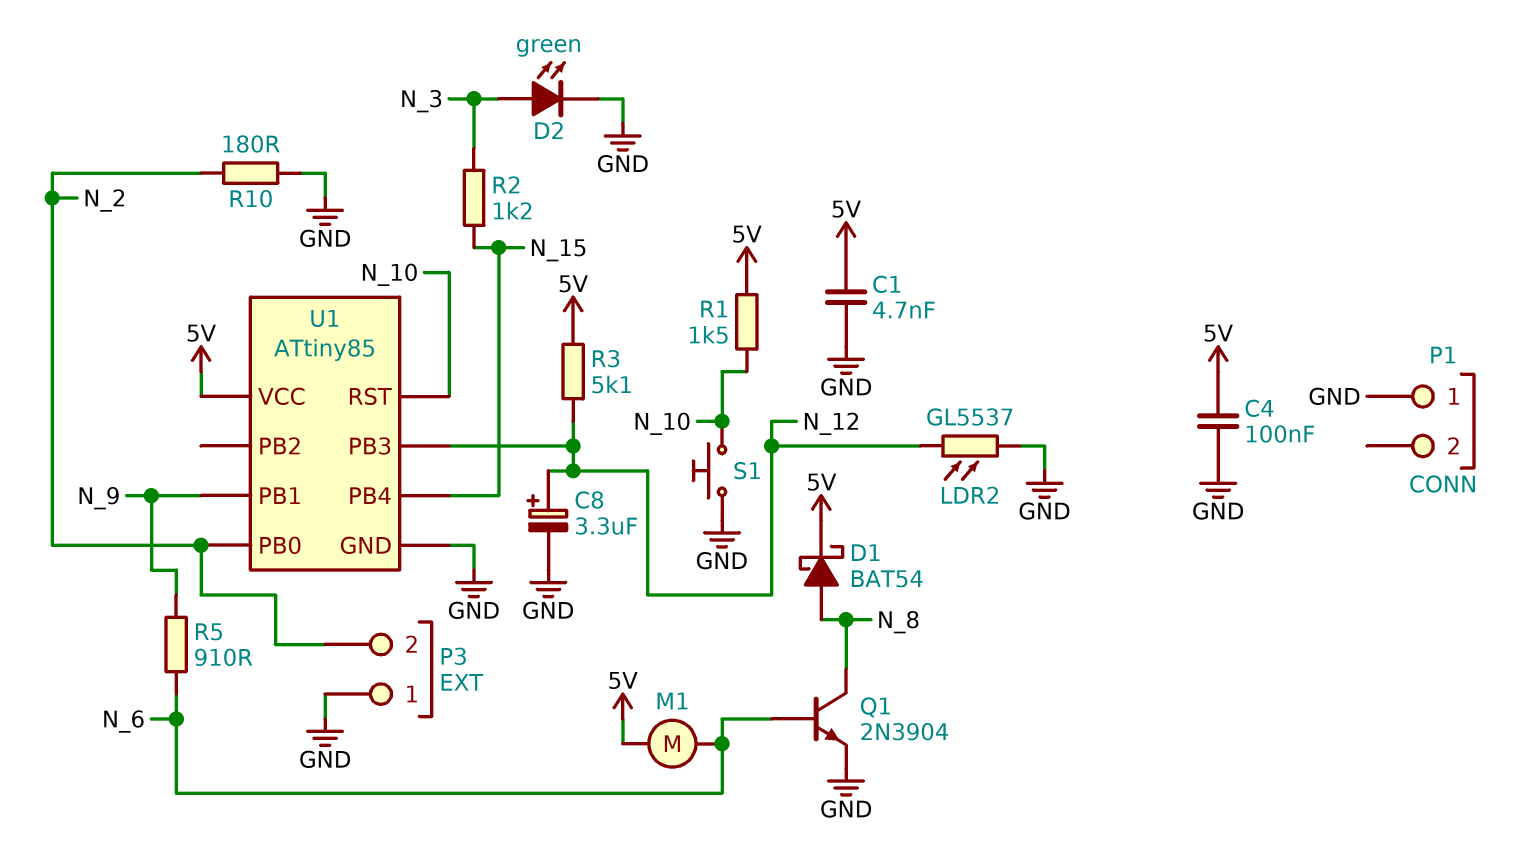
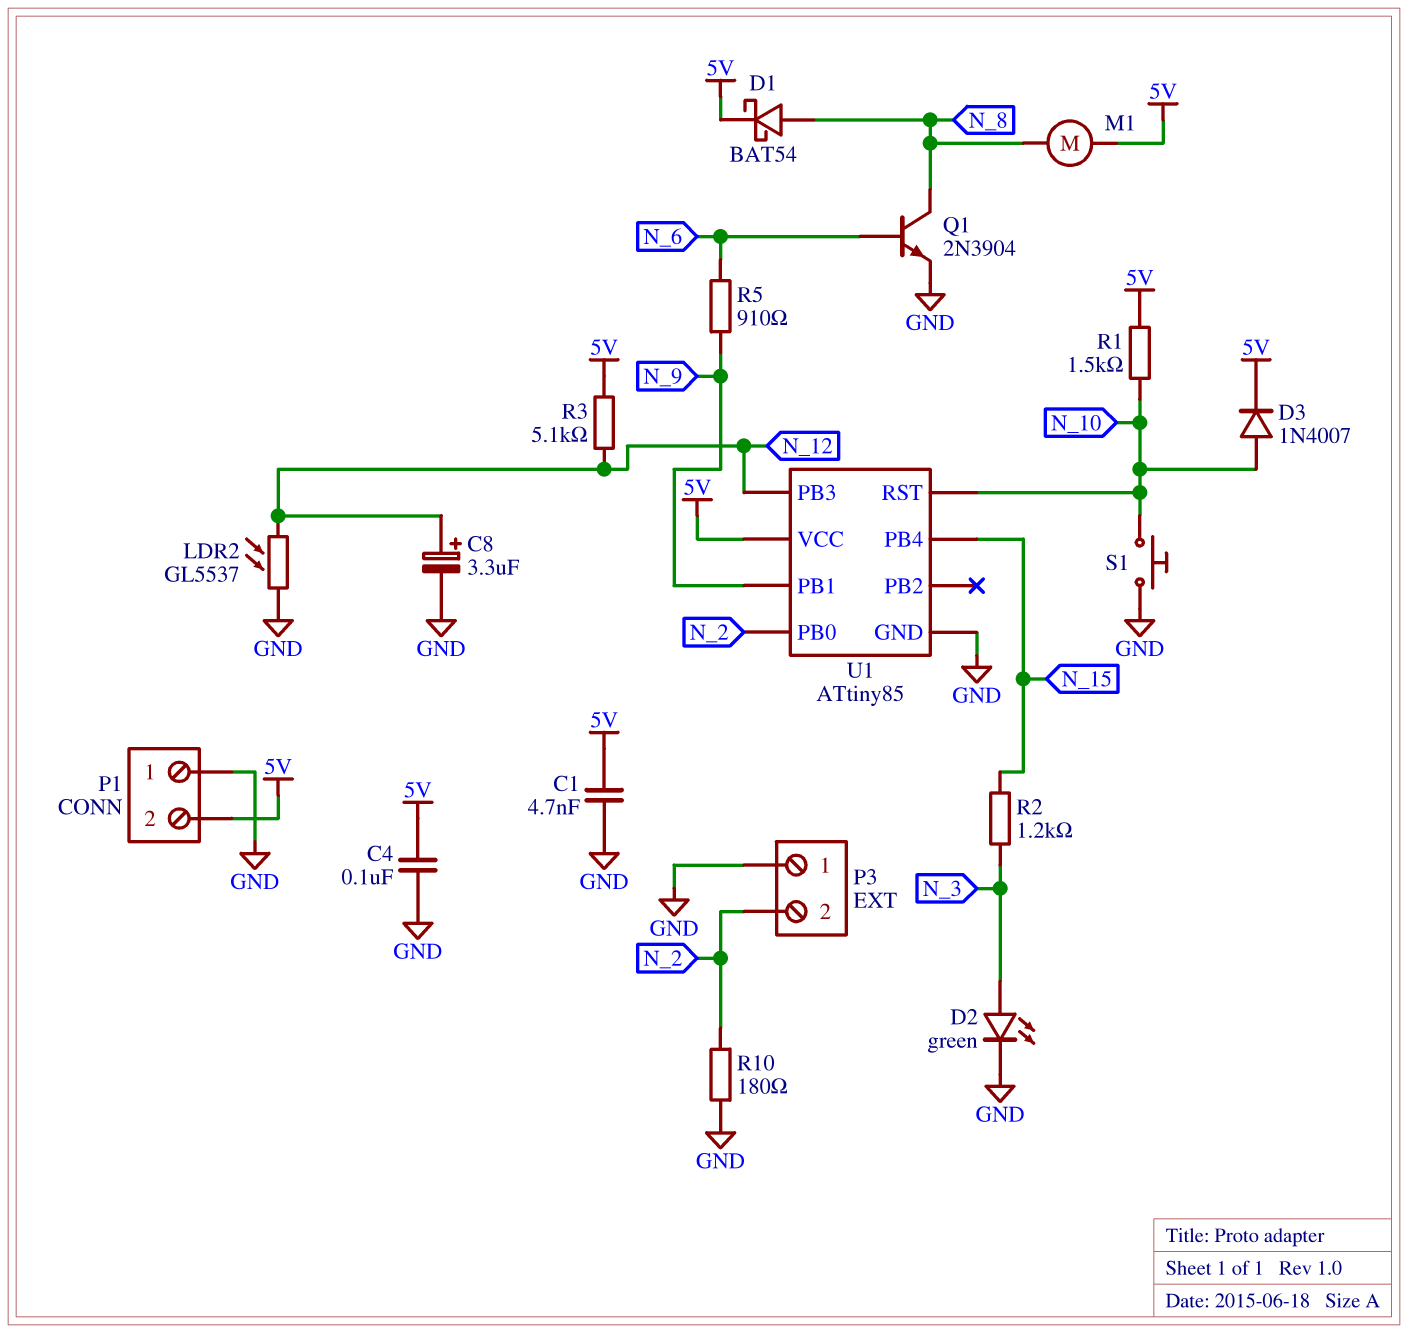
D3: none -> diode 1N4007 (A N_10, K 5V)
M1: motor (5V, N_6) -> motor (5V, N_8)
P1 pin 2: none -> 5V

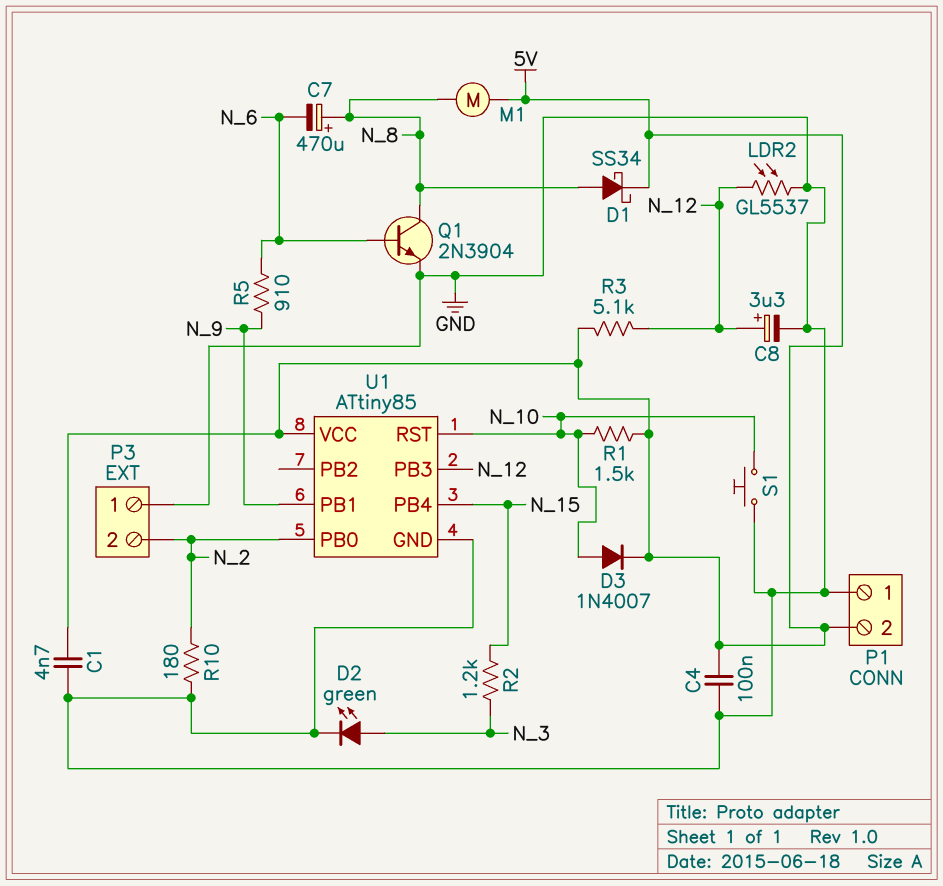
C7: none -> 470uF (plus N_8, minus N_6)
D1: schottky BAT54 (A N_8, K 5V) -> schottky SS34 (A N_8, K 5V)

